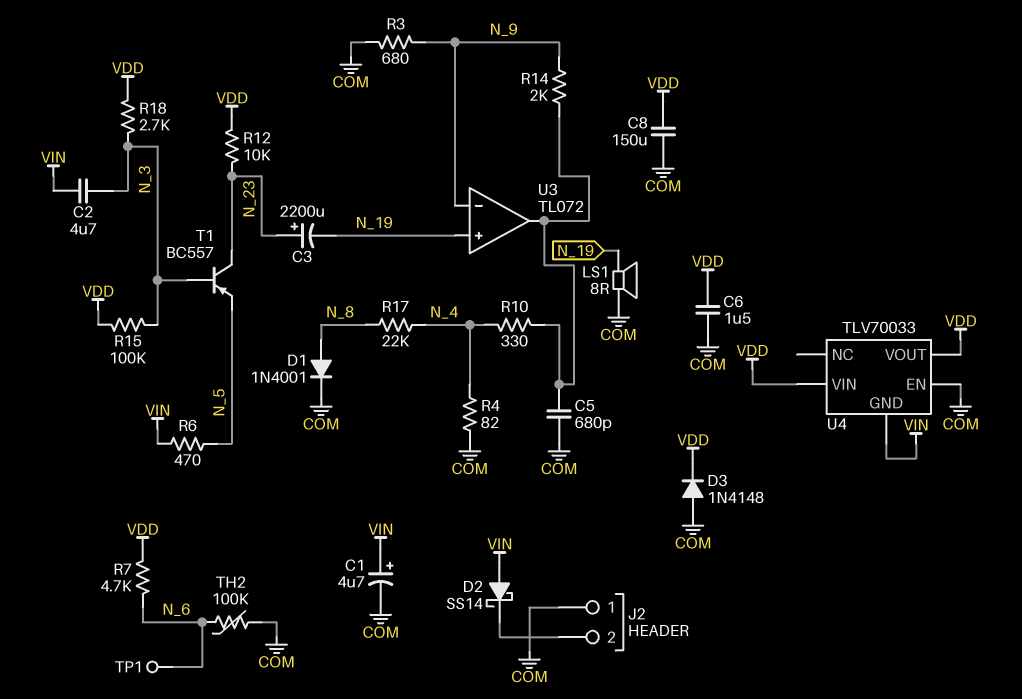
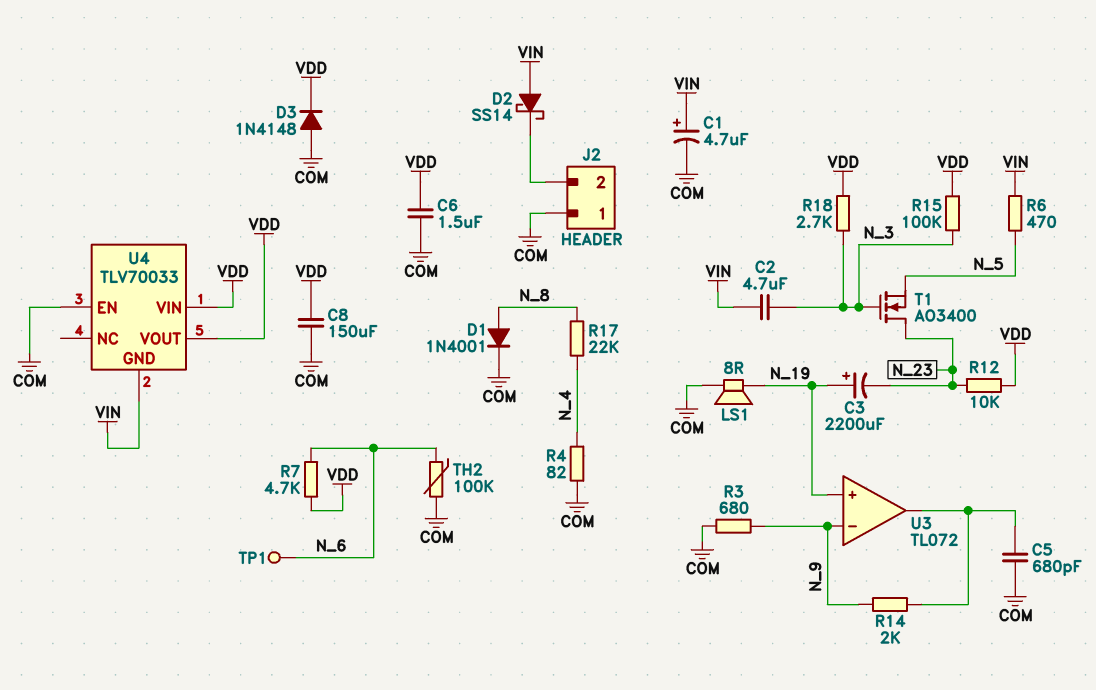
C3: 2200uF (plus N_23, minus N_19) -> 2200uF (plus N_19, minus N_23)
R10: 330 (N_4, U3/out) -> none
T1: PNP BC557 (B N_3, C N_23, E N_5) -> NMOS AO3400 (G N_3, D N_23, S N_5)

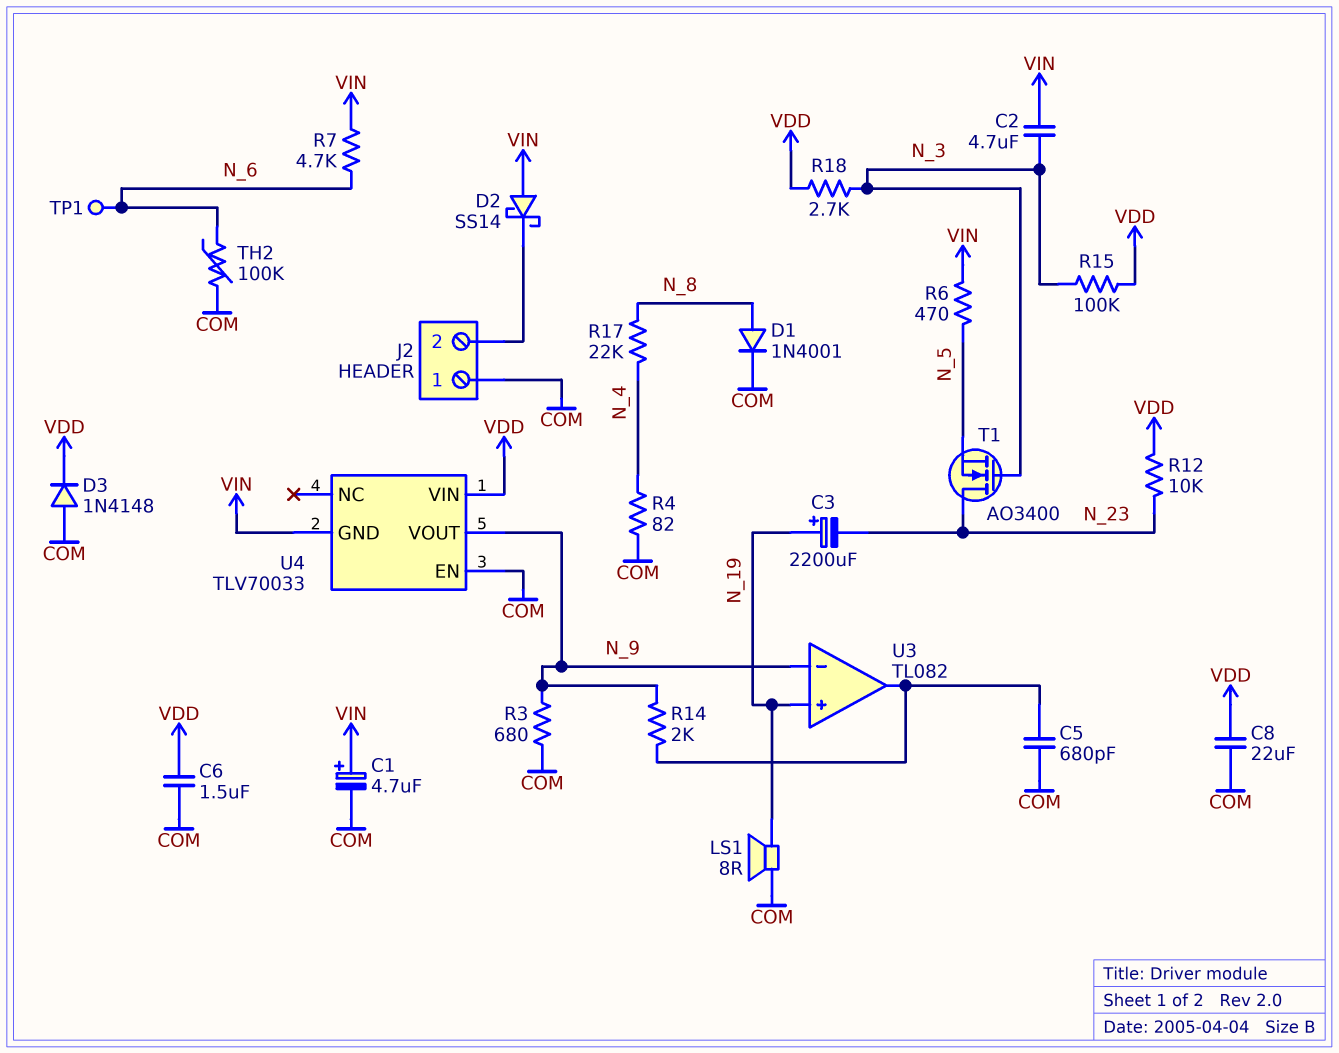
C8: 150uF (COM, VDD) -> 22uF (COM, VDD)
R7: 4.7k (N_6, VDD) -> 4.7k (N_6, VIN)
U3: TL072 -> TL082
U4 pin VOUT: VDD -> N_9

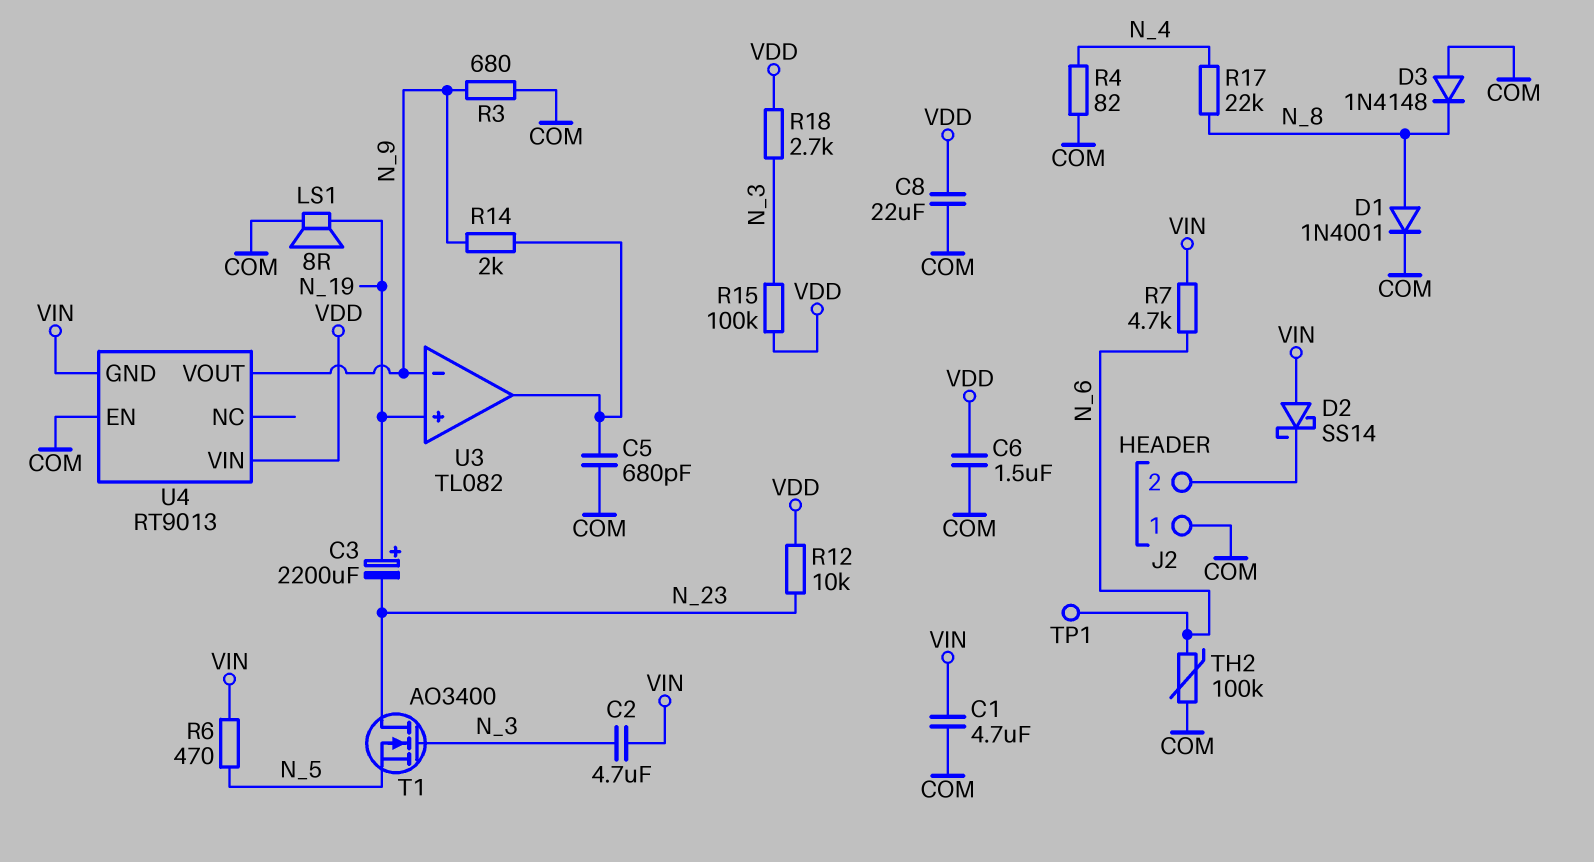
C1: 4.7uF (plus VIN, minus COM) -> 4.7uF (COM, VIN)
D3: diode 1N4148 (A COM, K VDD) -> diode 1N4148 (A COM, K N_8)
U4: TLV70033 -> RT9013

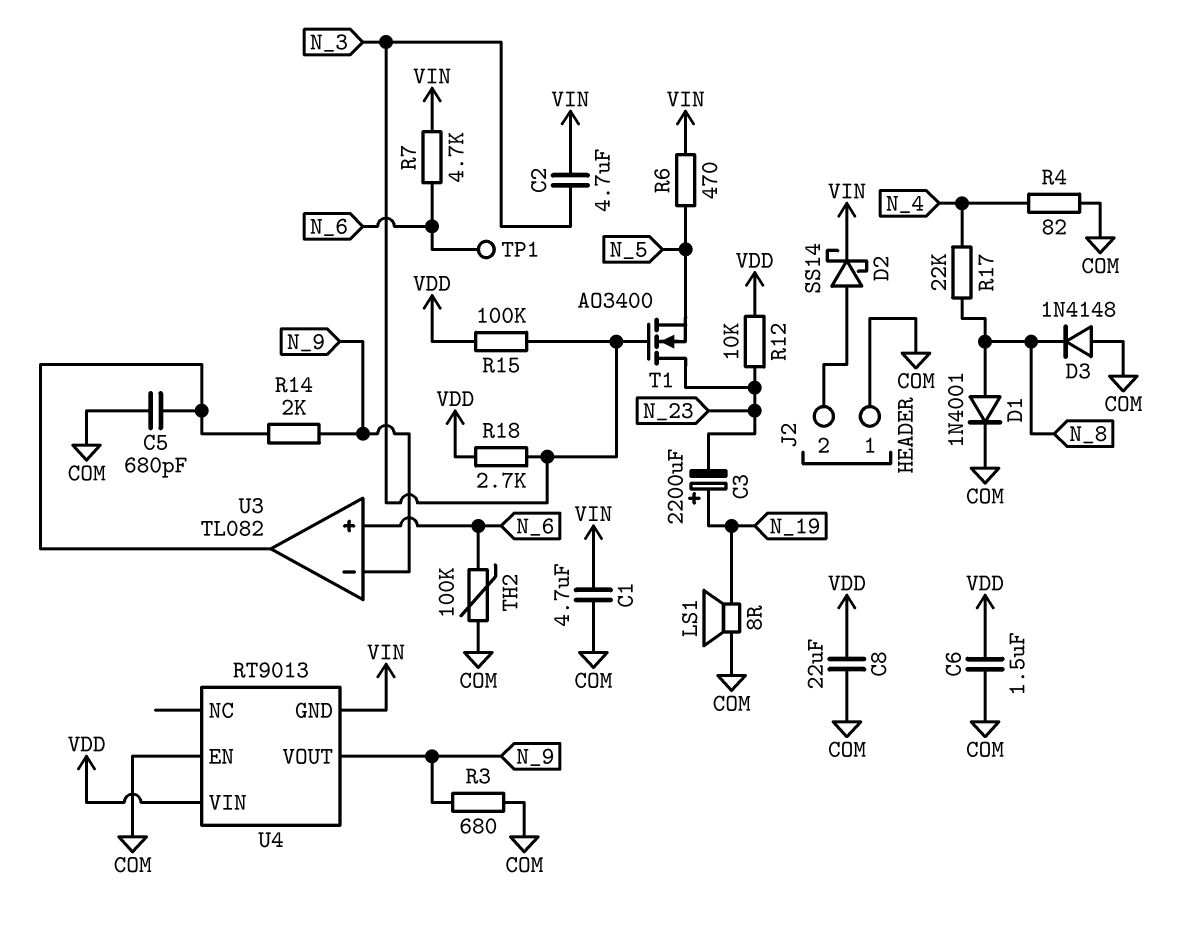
D2: schottky SS14 (A VIN, K J2/2) -> schottky SS14 (A J2/2, K VIN)
U3 pin in+: N_19 -> N_6

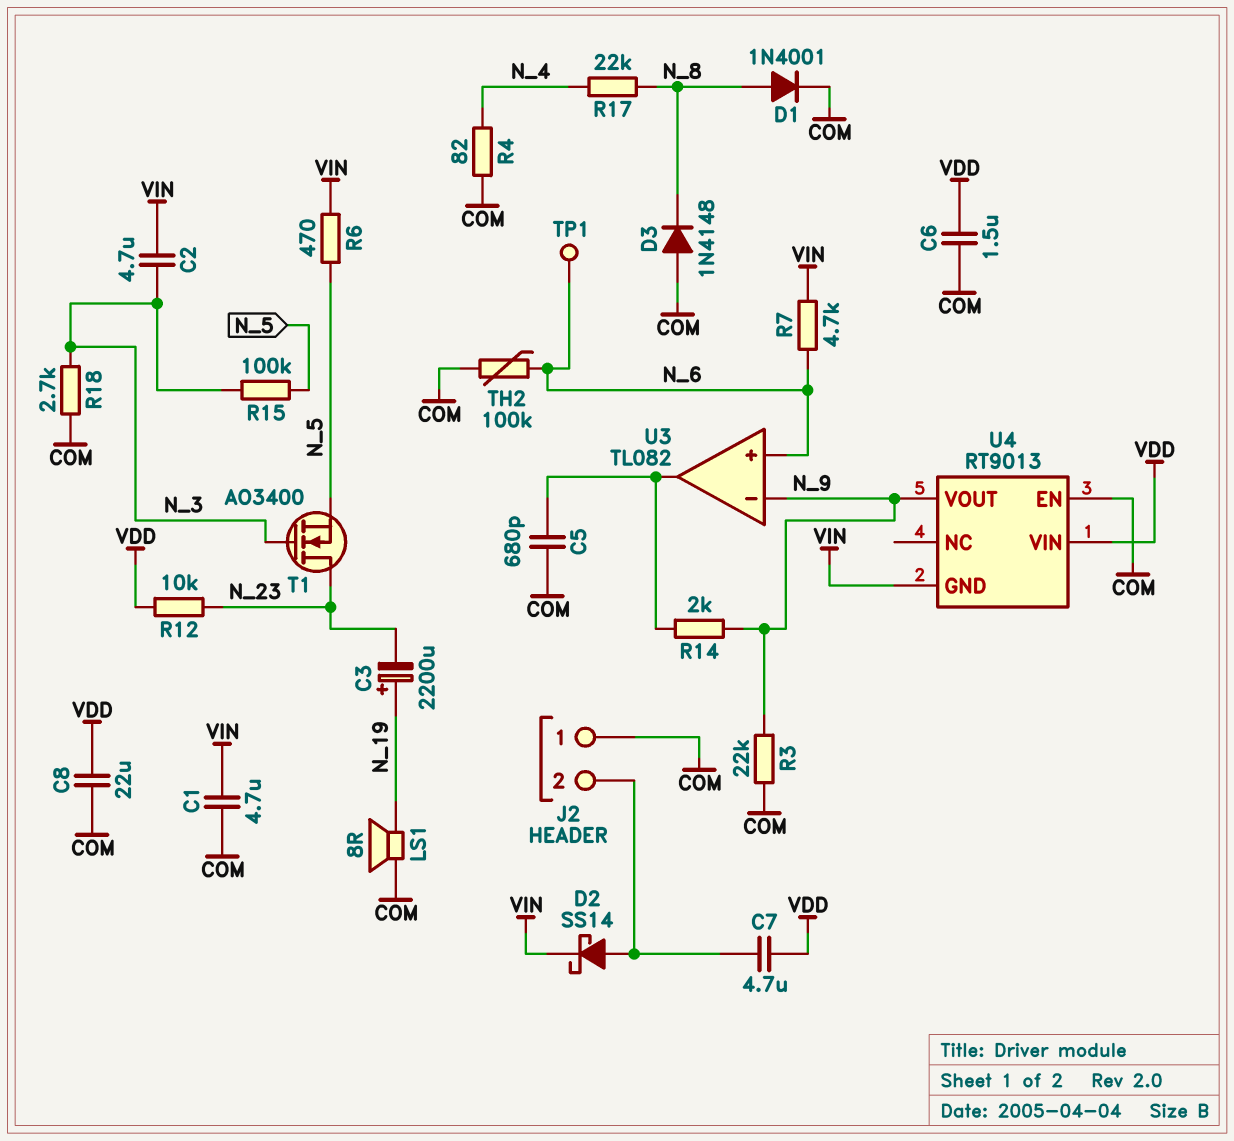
C7: none -> 4.7uF (J2/2, VDD)
R3: 680 (COM, N_9) -> 22k (COM, N_9)
R15: 100k (N_3, VDD) -> 100k (N_3, N_5)
R18: 2.7k (N_3, VDD) -> 2.7k (COM, N_3)

